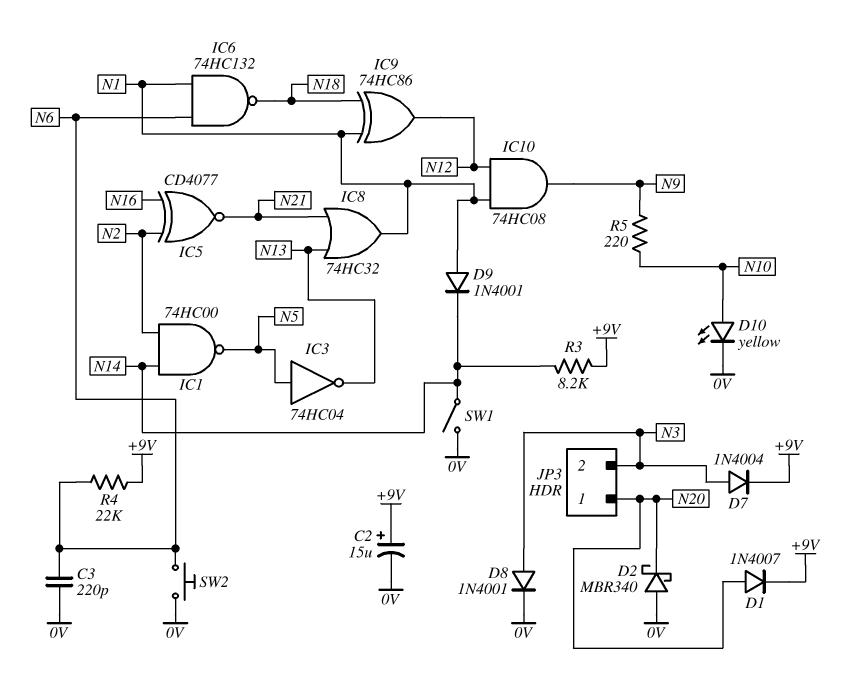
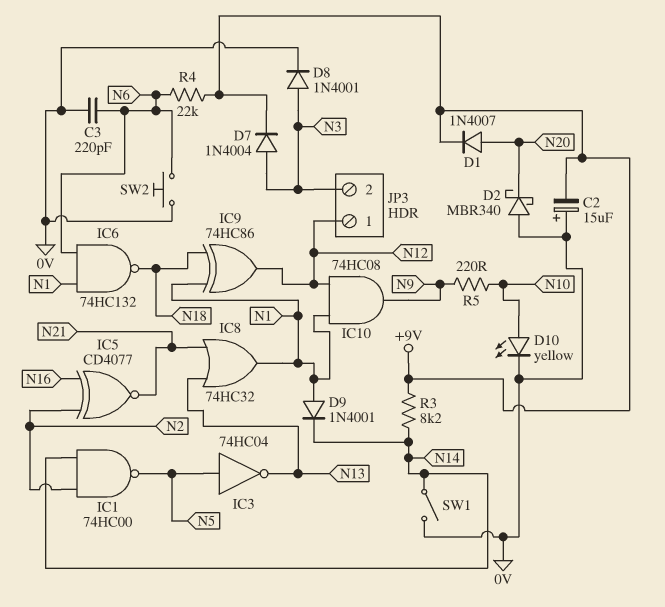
C2: 15uF (plus +9V, minus 0V) -> 15uF (plus 0V, minus +9V)
JP3 pin 1: N20 -> N12

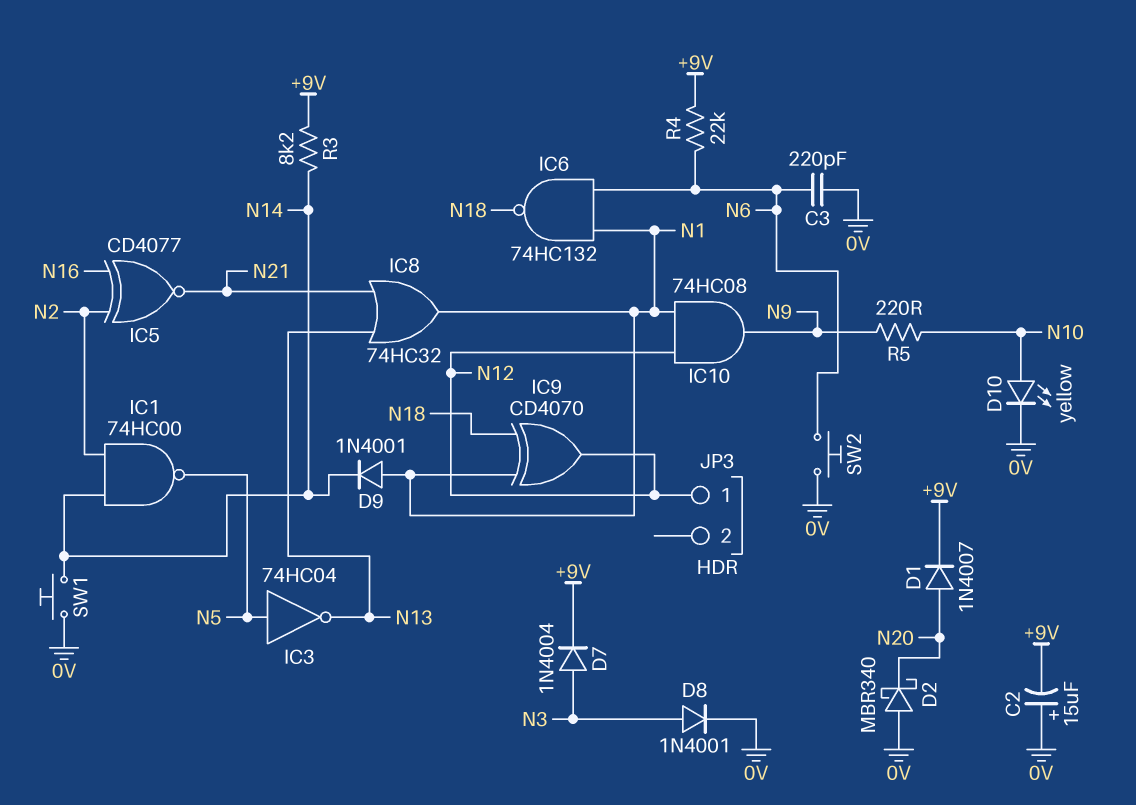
IC9: XOR 74HC86 (in N1, in N18, out N12) -> XOR CD4070 (in N1, in N18, out N12)
JP3 pin 2: N3 -> none
SW1: switch (0V, N14) -> button (0V, N14)

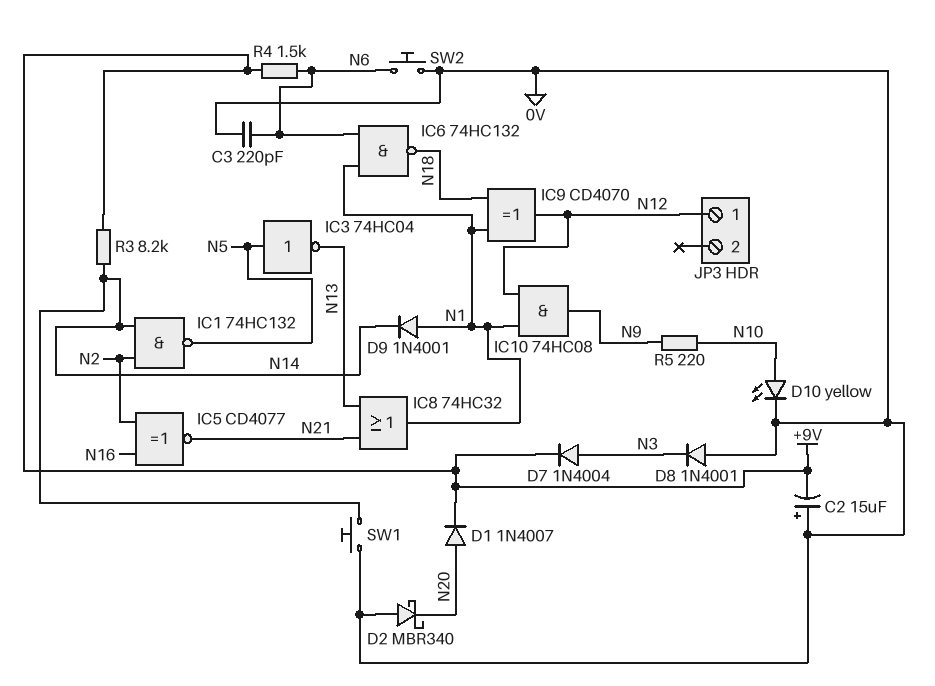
D8: diode 1N4001 (A N3, K 0V) -> diode 1N4001 (A 0V, K N3)
IC1: NAND 74HC00 (in N2, in N14, out N5) -> NAND 74HC132 (in N2, in N14, out N5)
R4: 22k (+9V, N6) -> 1.5k (+9V, N6)

